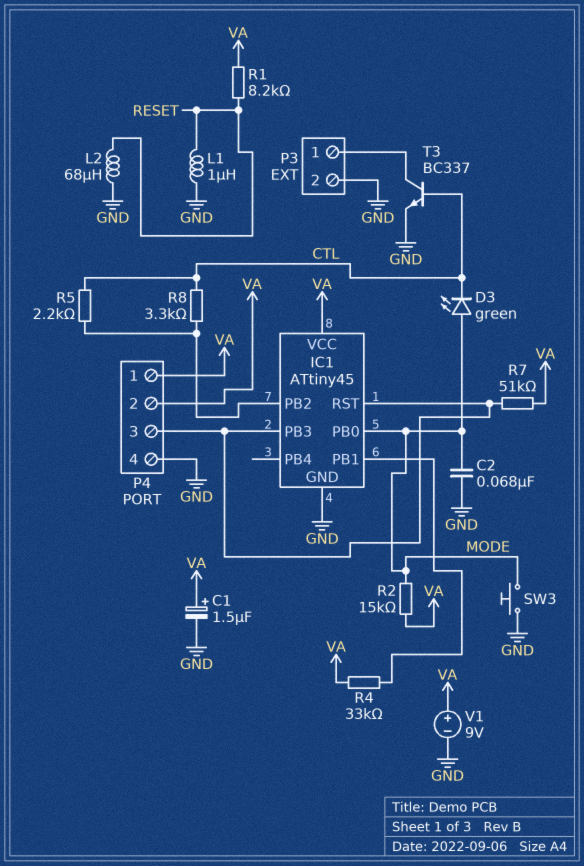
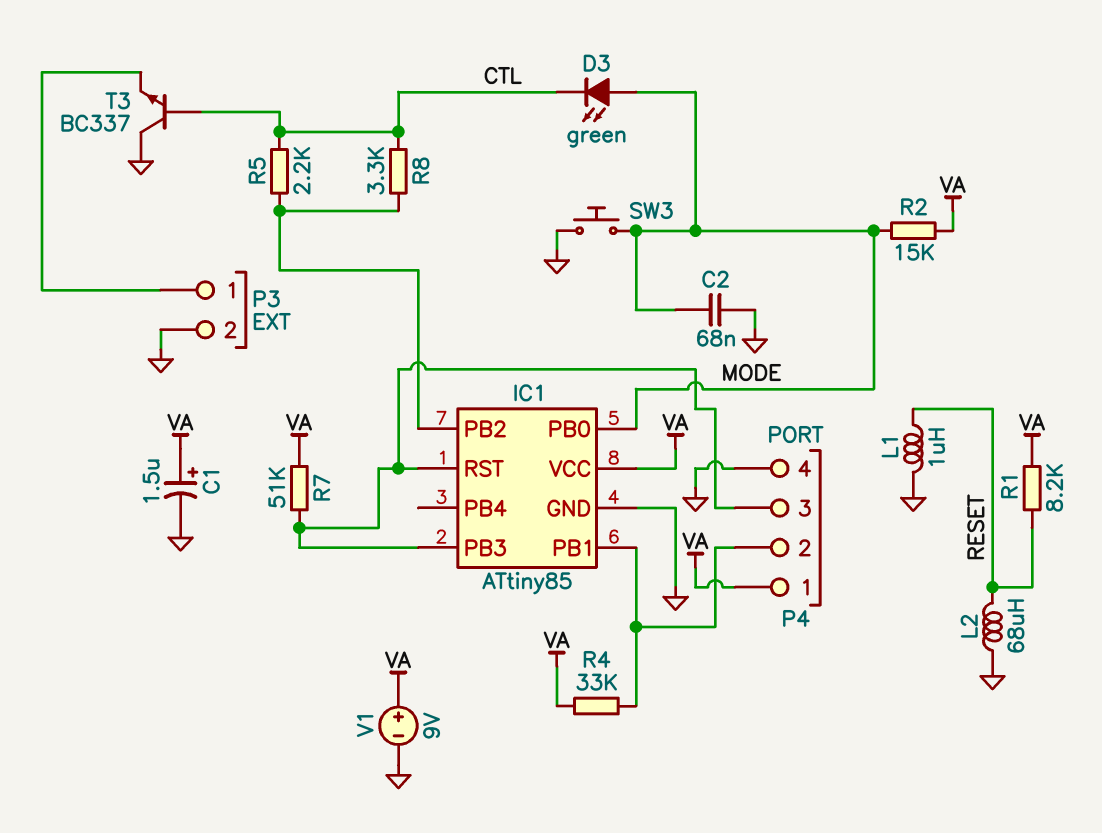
IC1: ATtiny45 -> ATtiny85
P4 pin 2: VA -> IC1/PB1
T3: NPN BC337 (B CTL, C P3/1, E GND) -> NPN BC337 (B CTL, C GND, E P3/1)

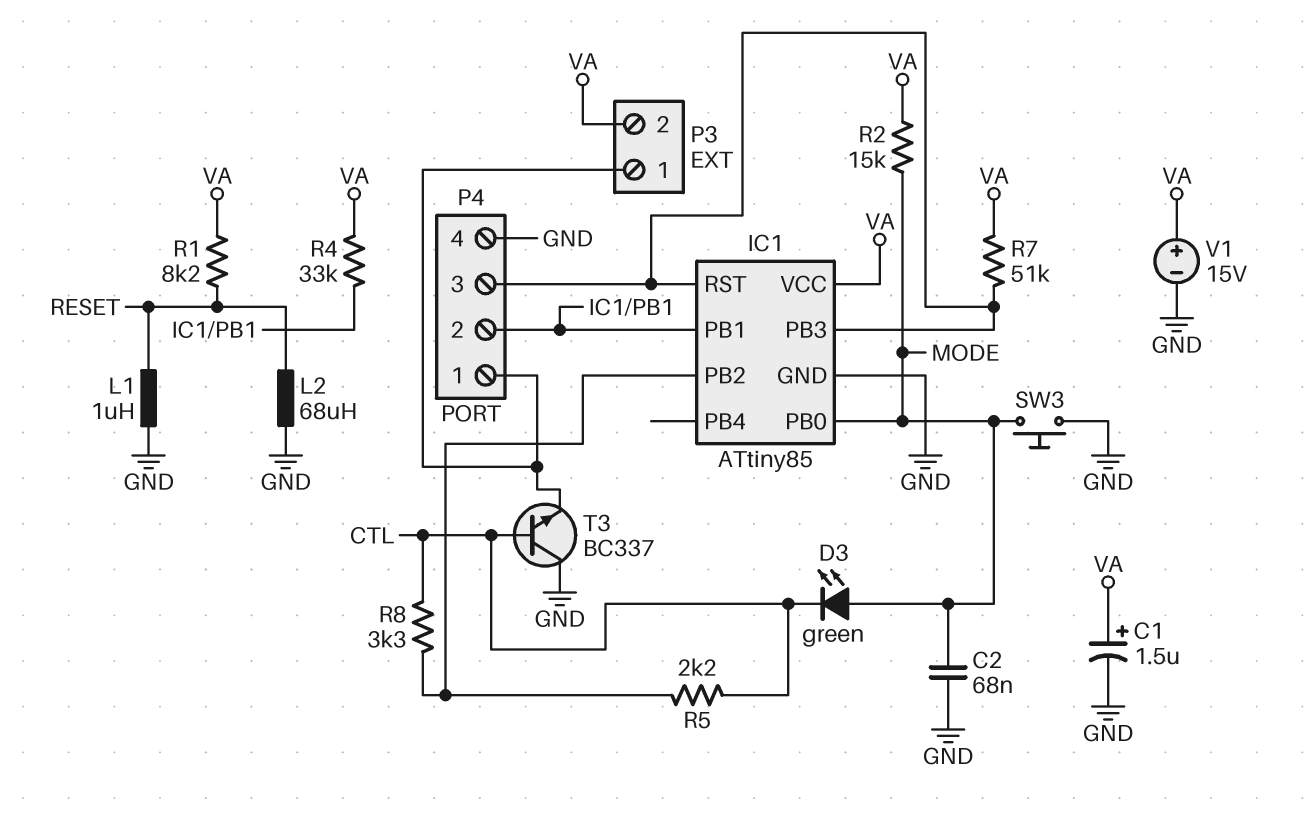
P3 pin 2: GND -> VA
P4 pin 1: VA -> P3/1
V1: 9V (plus VA, minus GND) -> 15V (plus VA, minus GND)

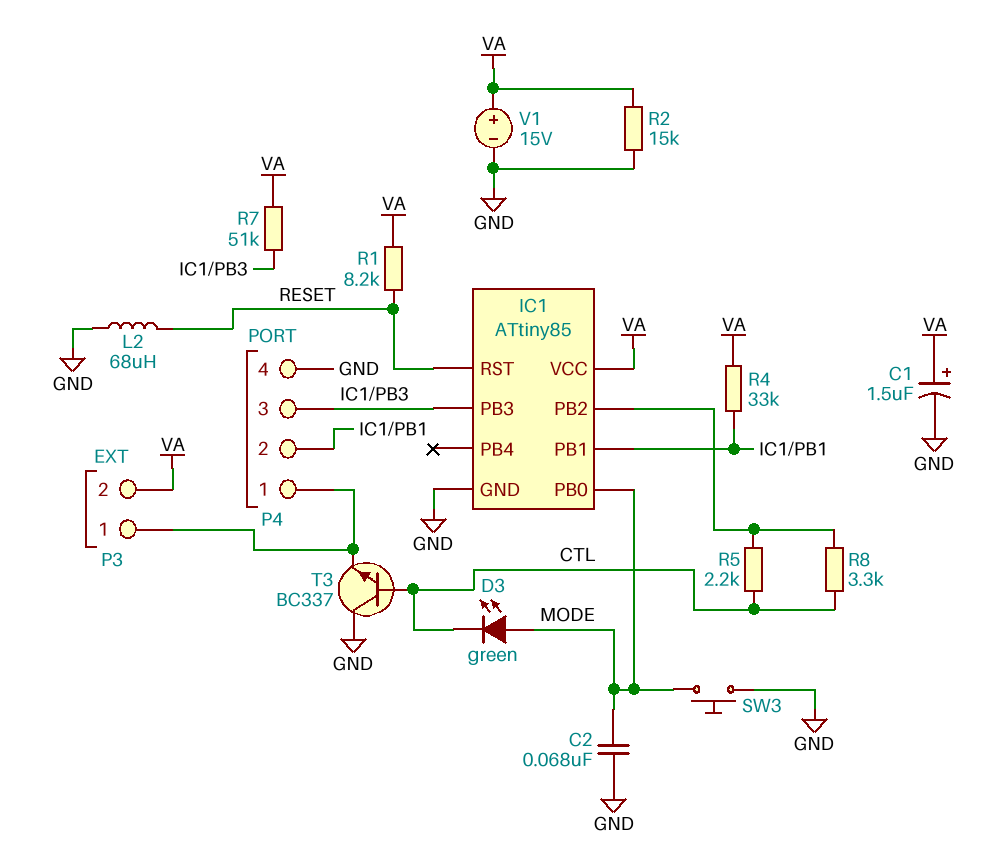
IC1 pin RST: IC1/PB3 -> RESET
L1: 1uH (GND, RESET) -> none
R2: 15k (MODE, VA) -> 15k (GND, VA)

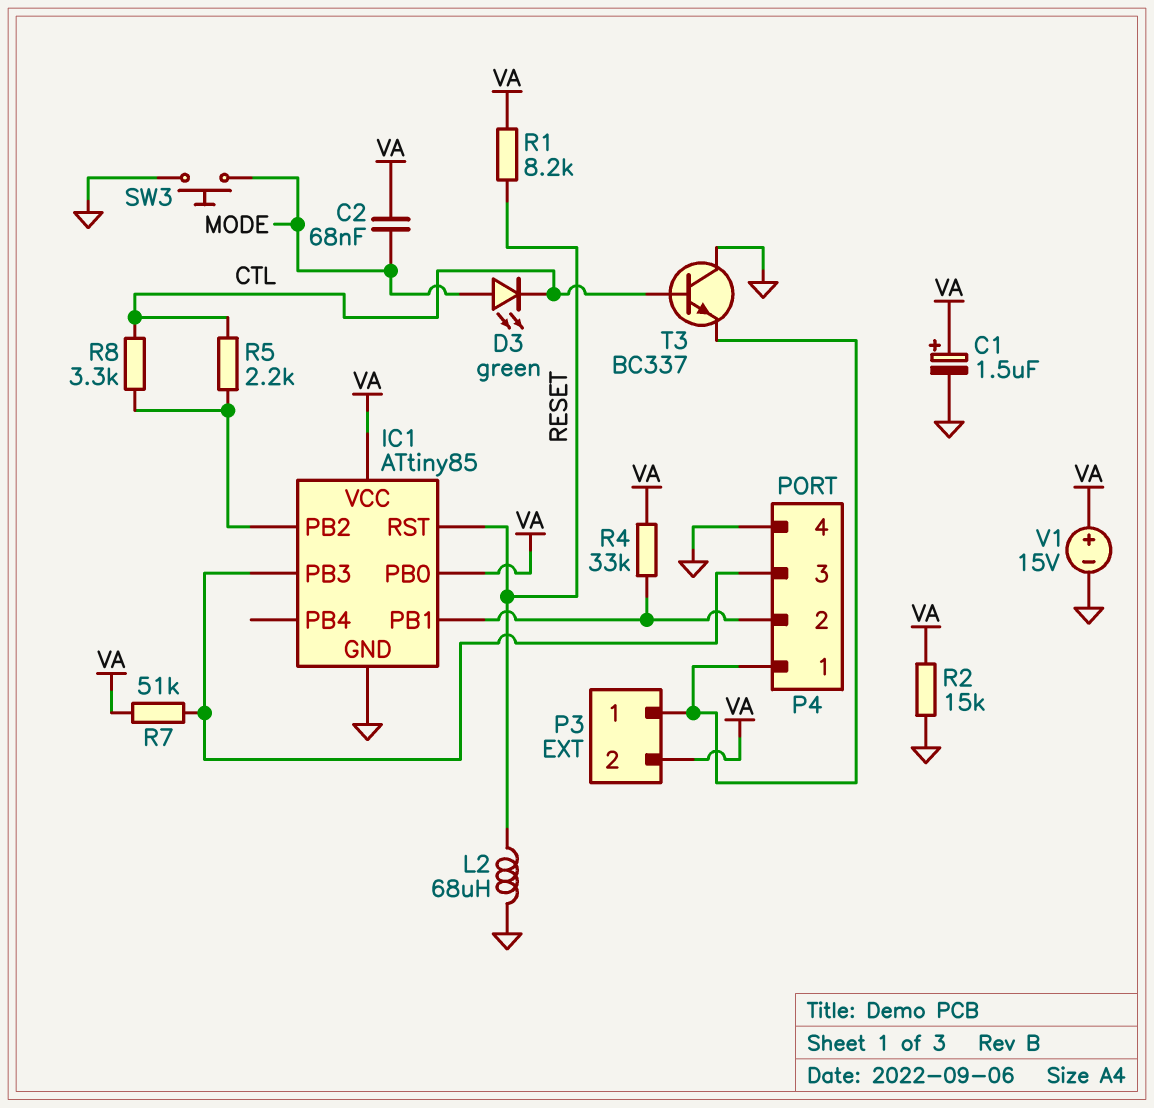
C2: 68nF (GND, MODE) -> 68nF (MODE, VA)
IC1 pin PB0: MODE -> VA

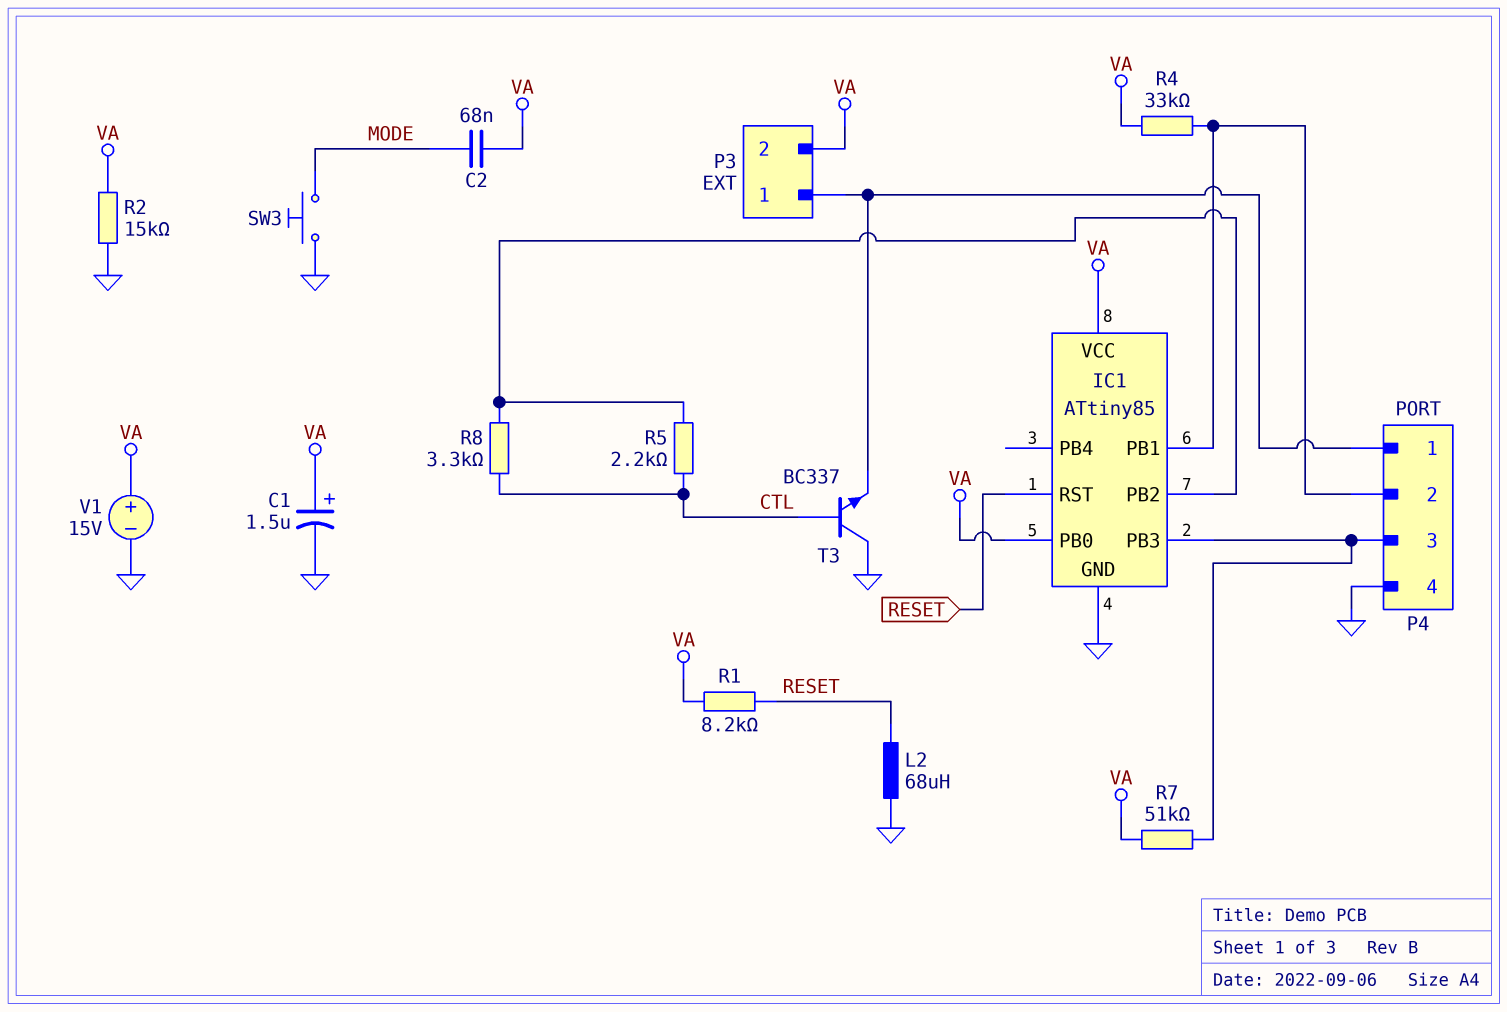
D3: LED green (A MODE, K CTL) -> none

